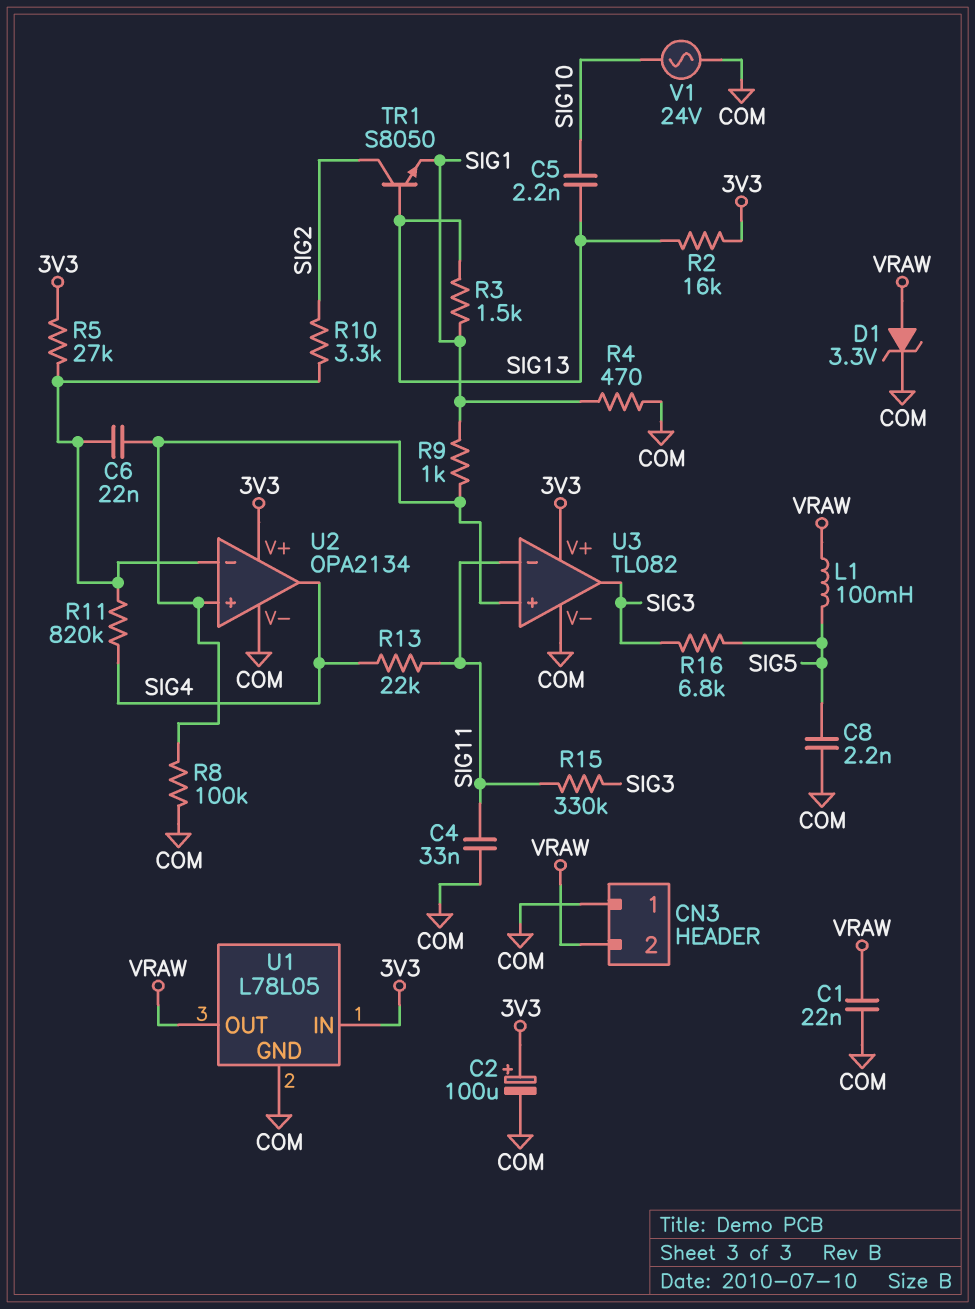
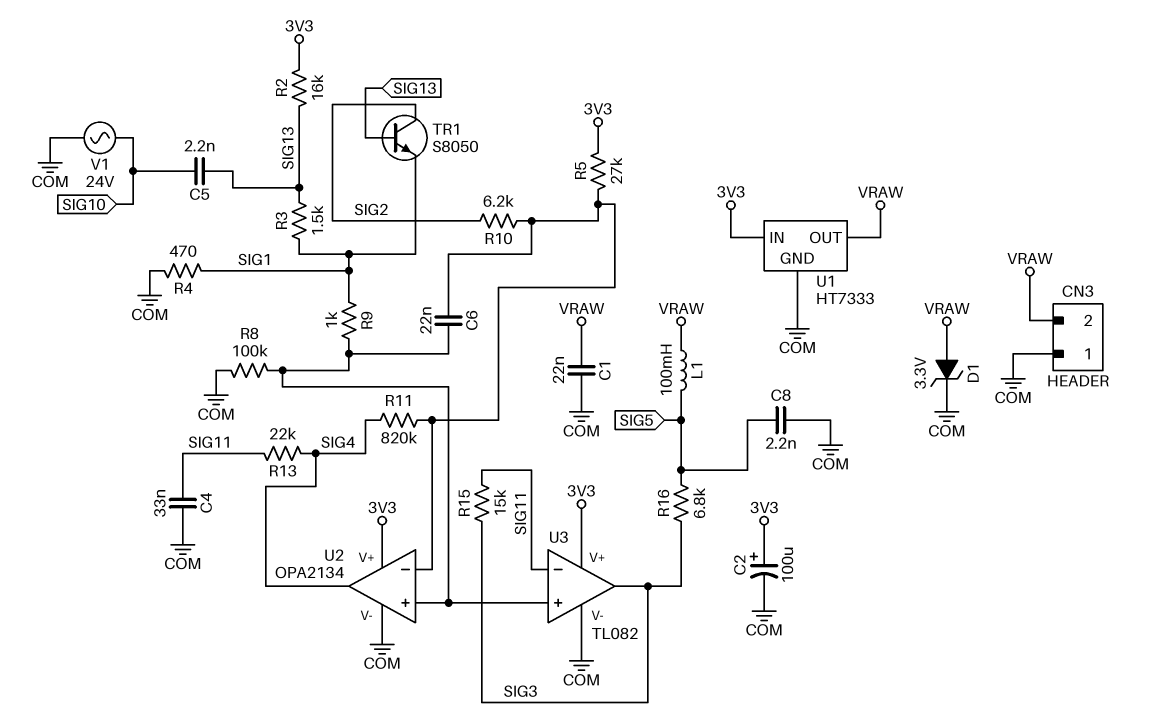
R10: 3.3k (SIG2, U2/in-) -> 6.2k (SIG2, U2/in-)
R15: 330k (SIG3, SIG11) -> 15k (SIG3, SIG11)
U1: L78L05 -> HT7333

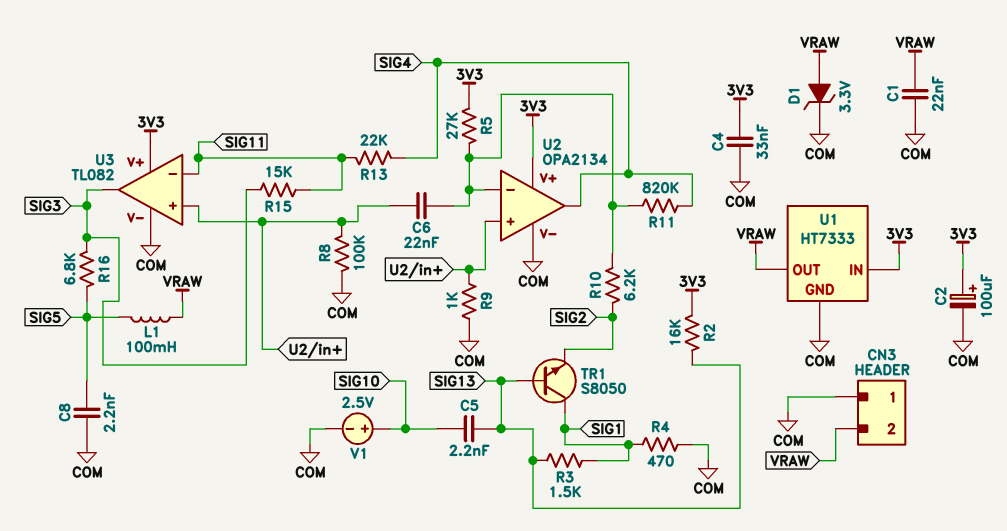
C4: 33nF (COM, SIG11) -> 33nF (3V3, COM)
R9: 1k (SIG1, U2/in+) -> 1k (COM, U2/in+)
TR1: NPN S8050 (B SIG13, C SIG2, E SIG1) -> NPN S8050 (B SIG13, C SIG1, E SIG2)
V1: AC 24V (COM, SIG10) -> 2.5V (plus SIG10, minus COM)

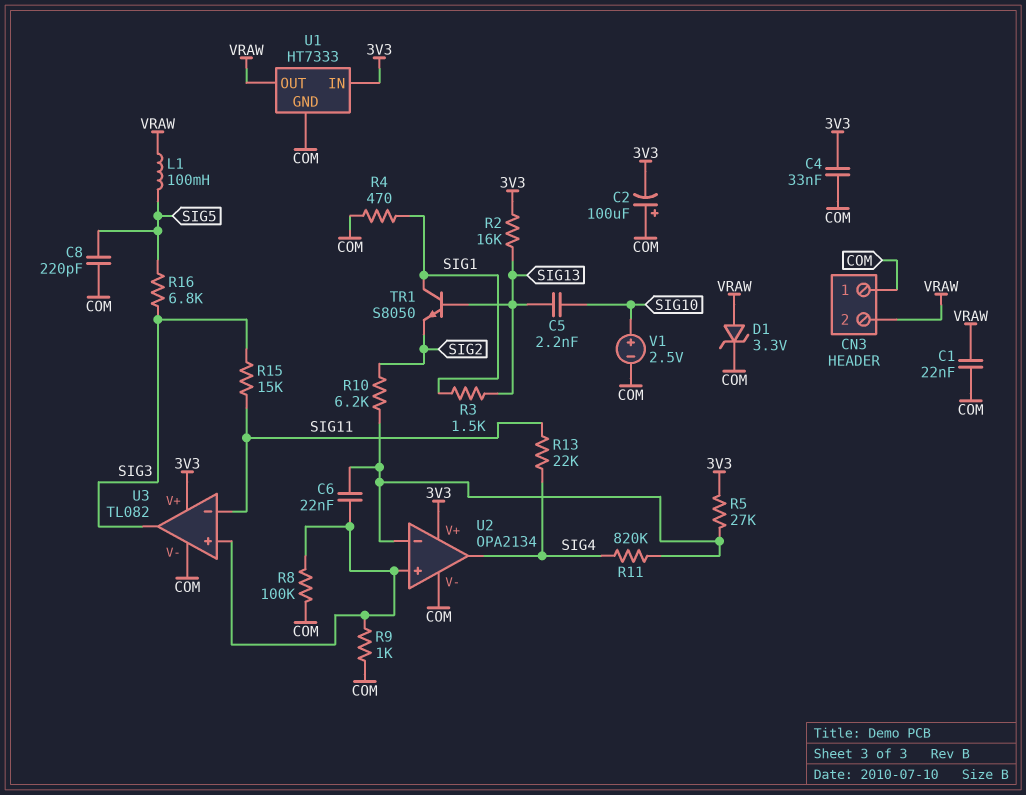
C2: 100uF (plus 3V3, minus COM) -> 100uF (plus COM, minus 3V3)
C8: 2.2nF (COM, SIG5) -> 220pF (COM, SIG5)

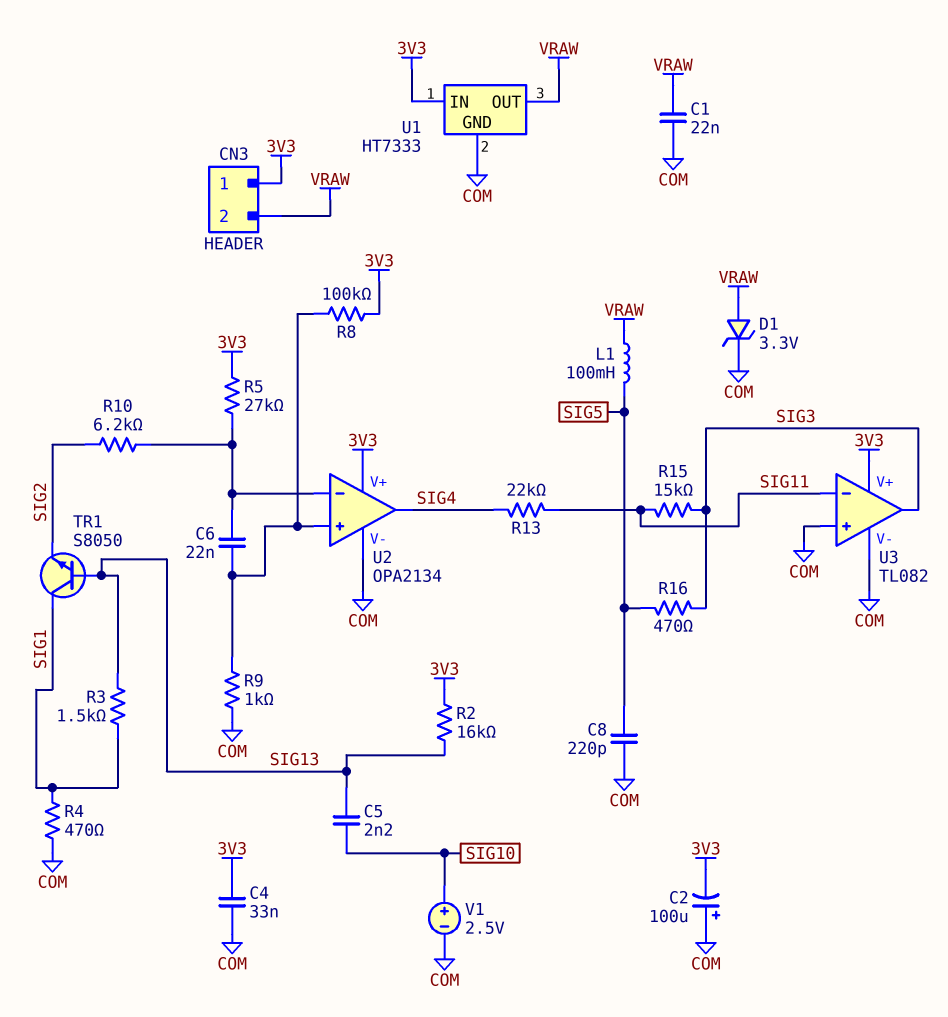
CN3 pin 1: COM -> 3V3
R8: 100k (COM, U2/in+) -> 100k (3V3, U2/in+)
R11: 820k (SIG4, U2/in-) -> none
R16: 6.8k (SIG3, SIG5) -> 470 (SIG3, SIG5)
U3 pin in+: U2/in+ -> COM

